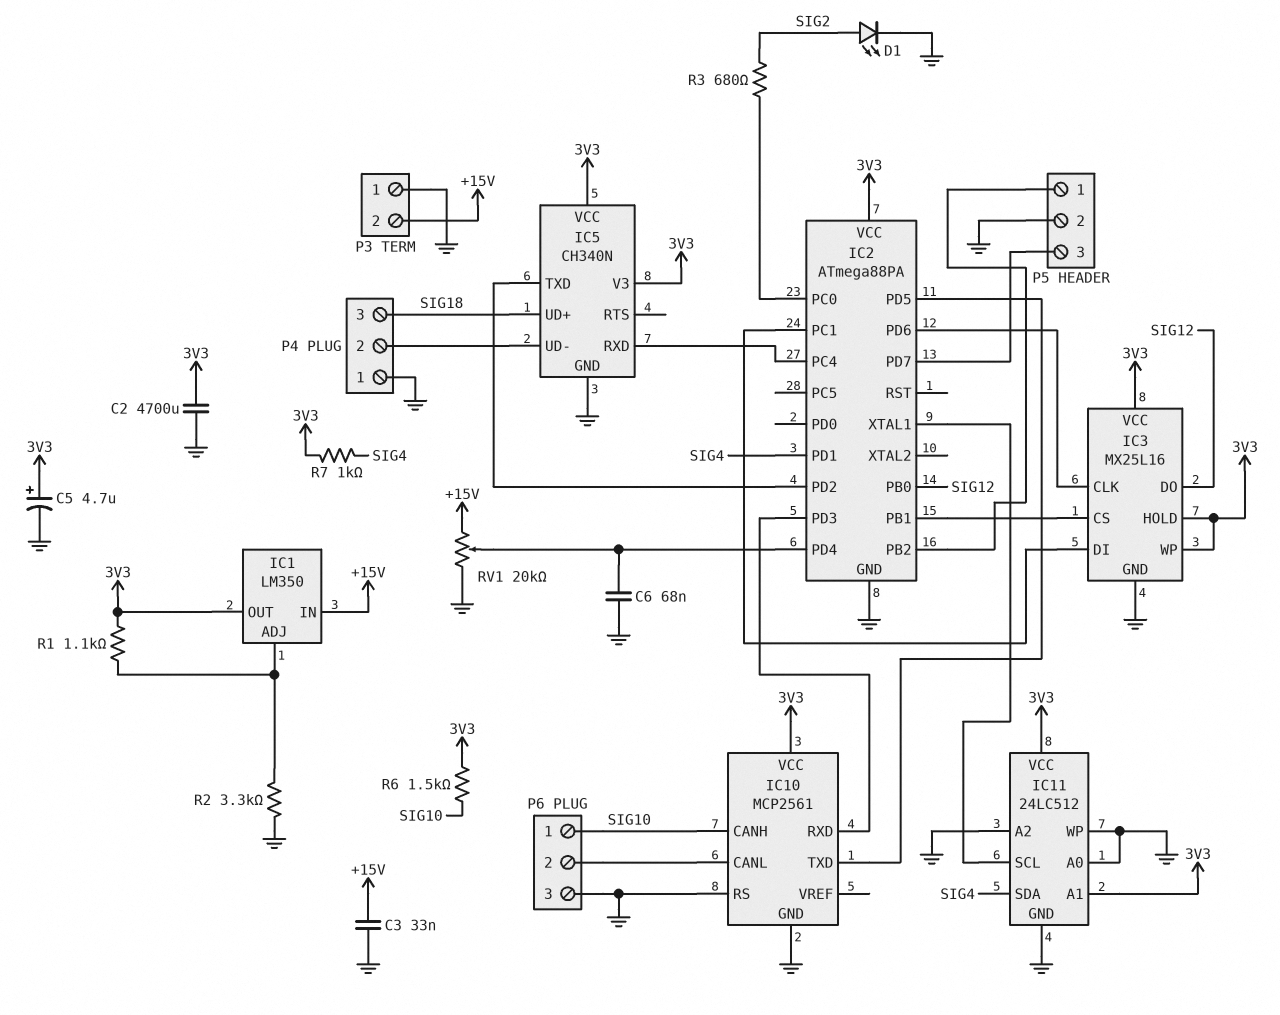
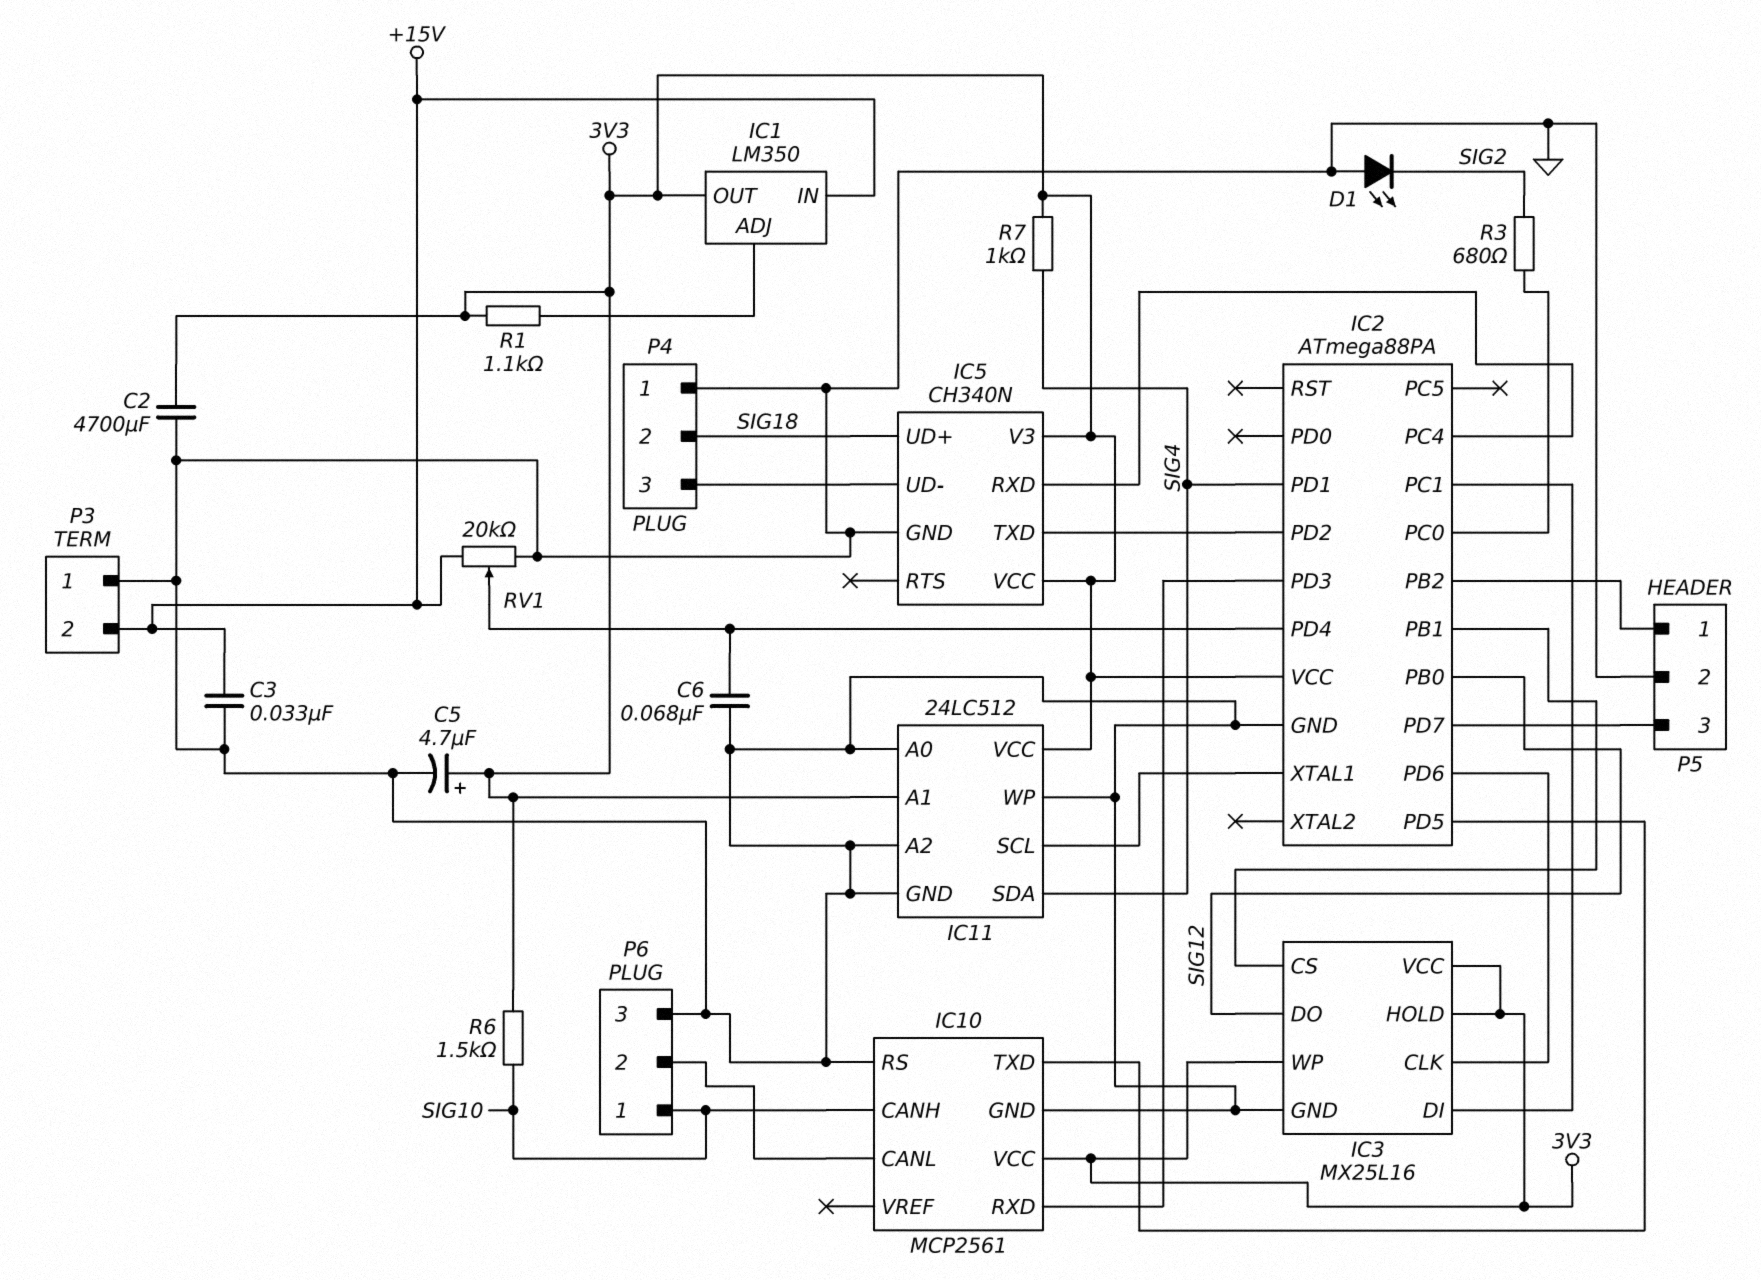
D1: LED (A SIG2, K GND) -> LED (A GND, K SIG2)
P4 pin 2: IC5/UD- -> SIG18
P4 pin 3: SIG18 -> IC5/UD-
R2: 3.3k (GND, IC1/ADJ) -> none

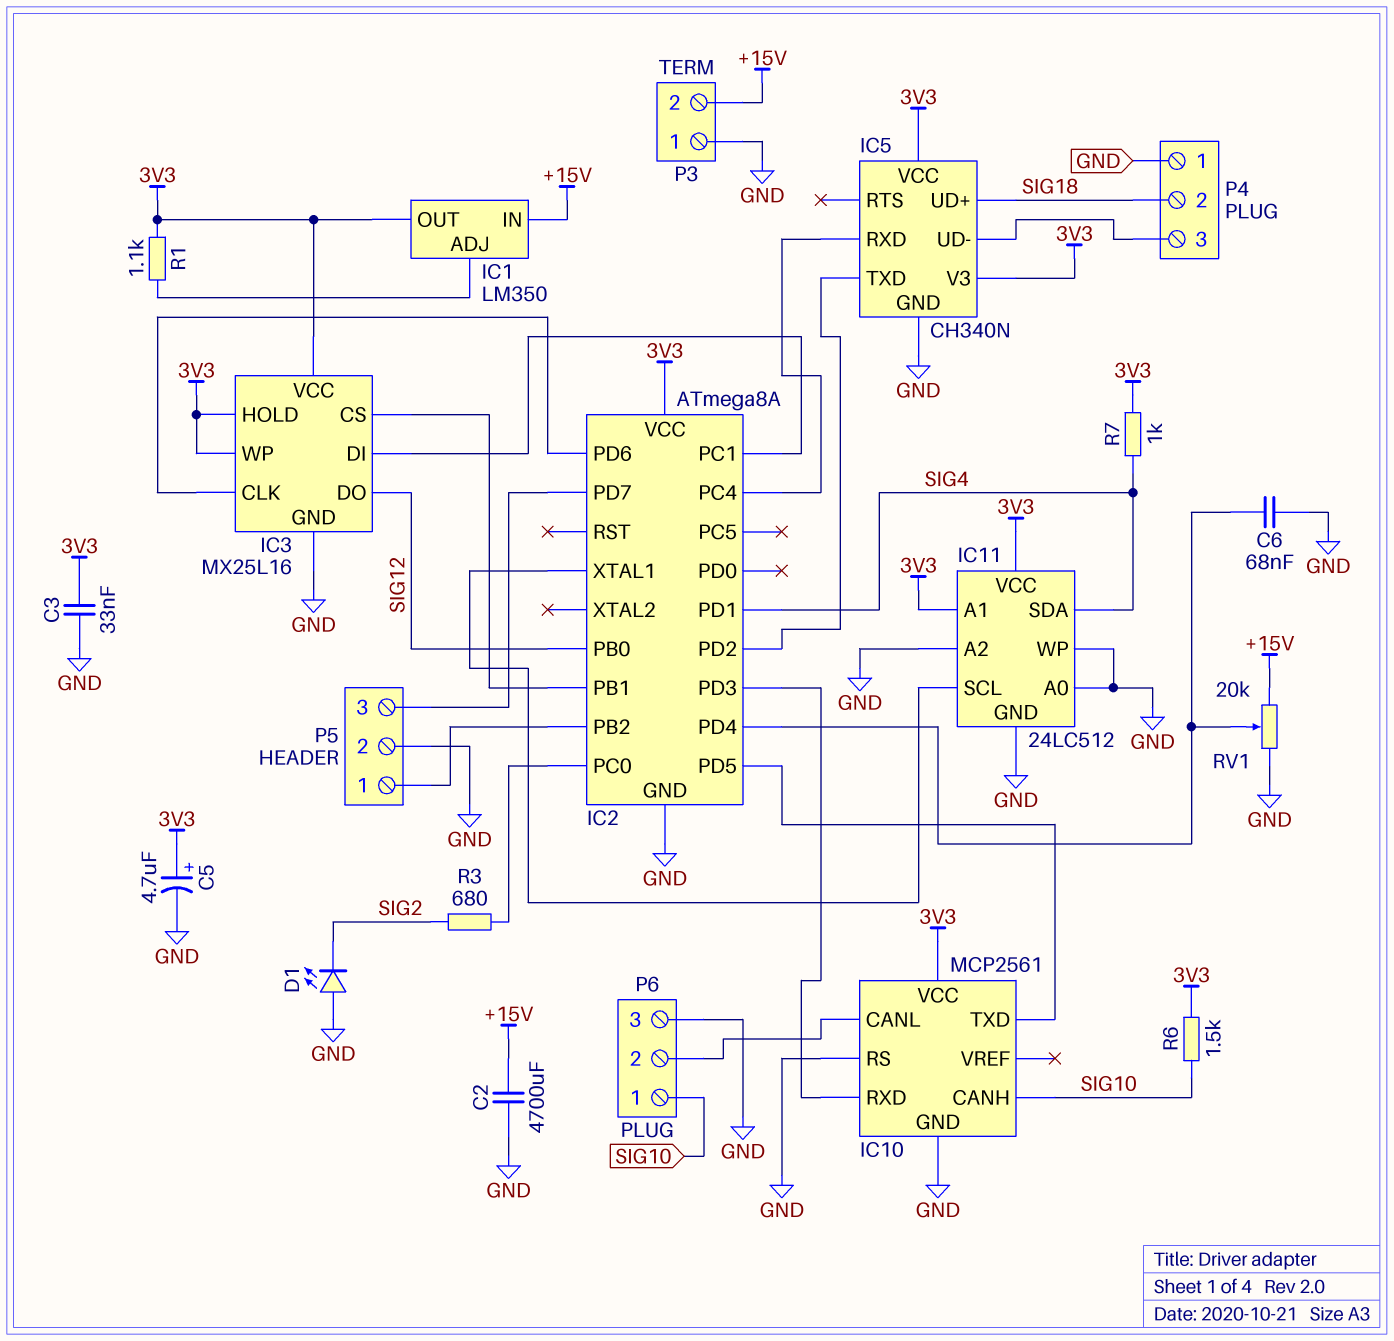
C2: 4700uF (3V3, GND) -> 4700uF (+15V, GND)
C3: 33nF (+15V, GND) -> 33nF (3V3, GND)
IC2: ATmega88PA -> ATmega8A

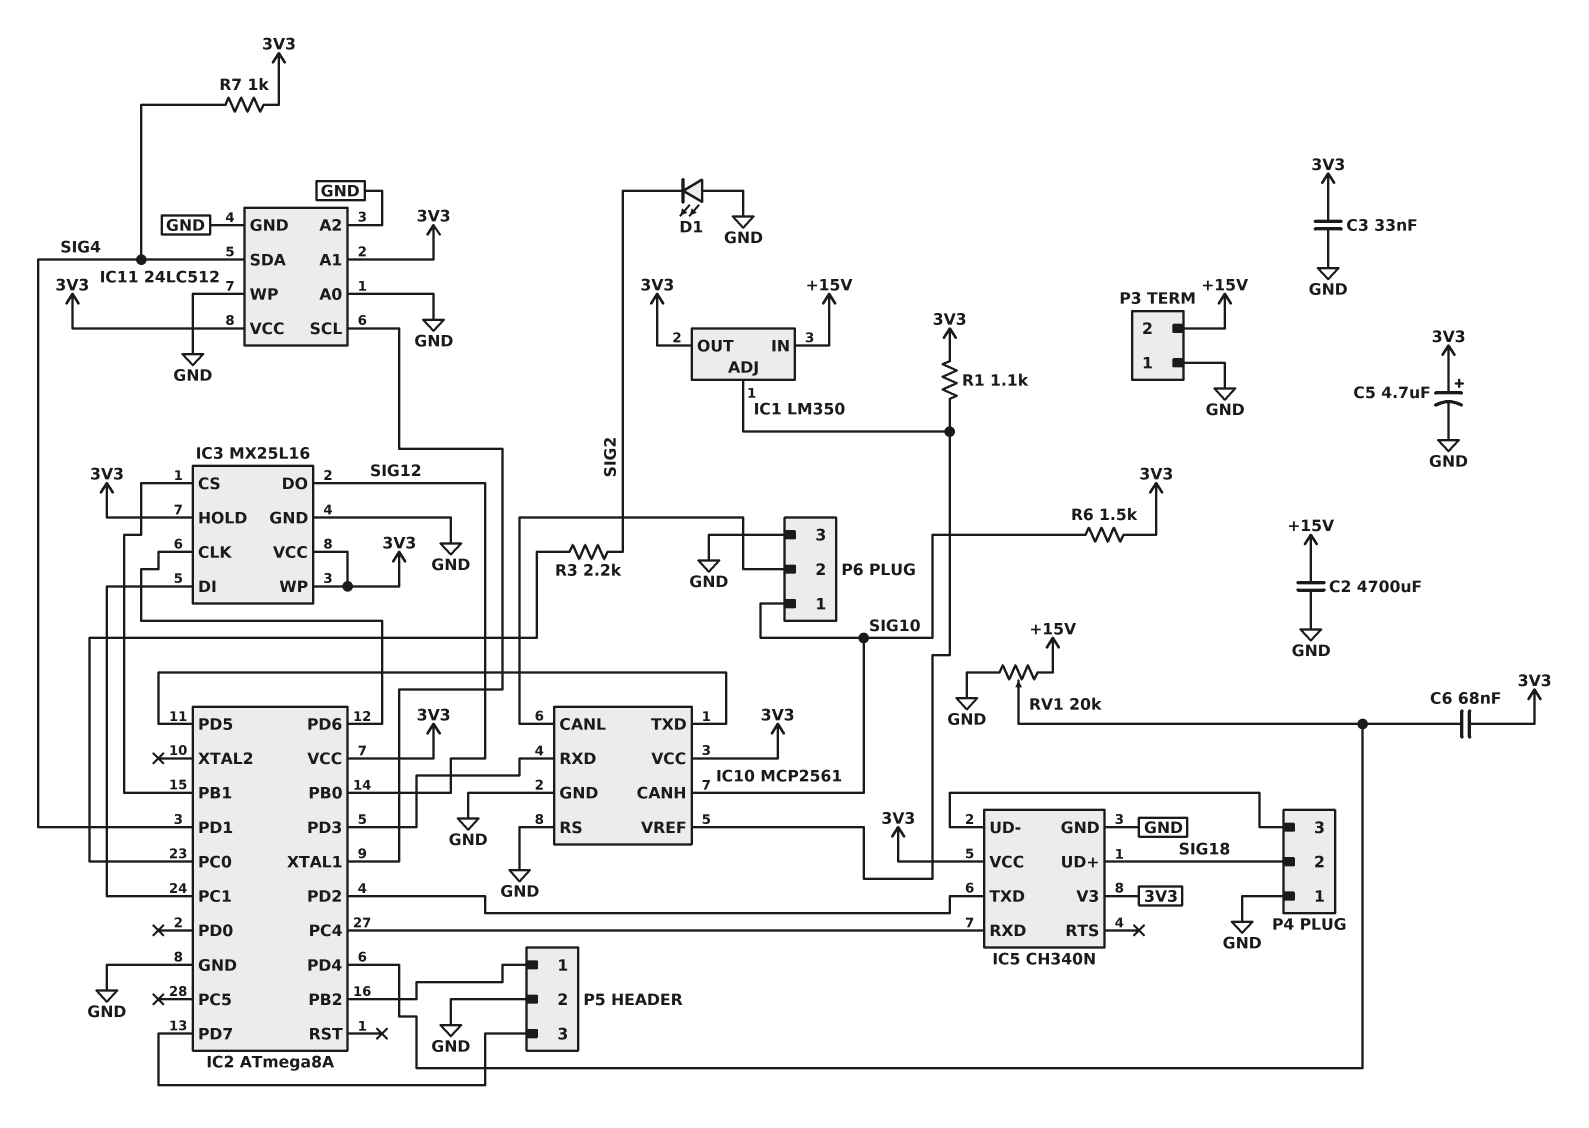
C6: 68nF (GND, IC2/PD4) -> 68nF (3V3, IC2/PD4)
IC10 pin VREF: none -> IC1/ADJ
R3: 680 (IC2/PC0, SIG2) -> 2.2k (IC2/PC0, SIG2)

